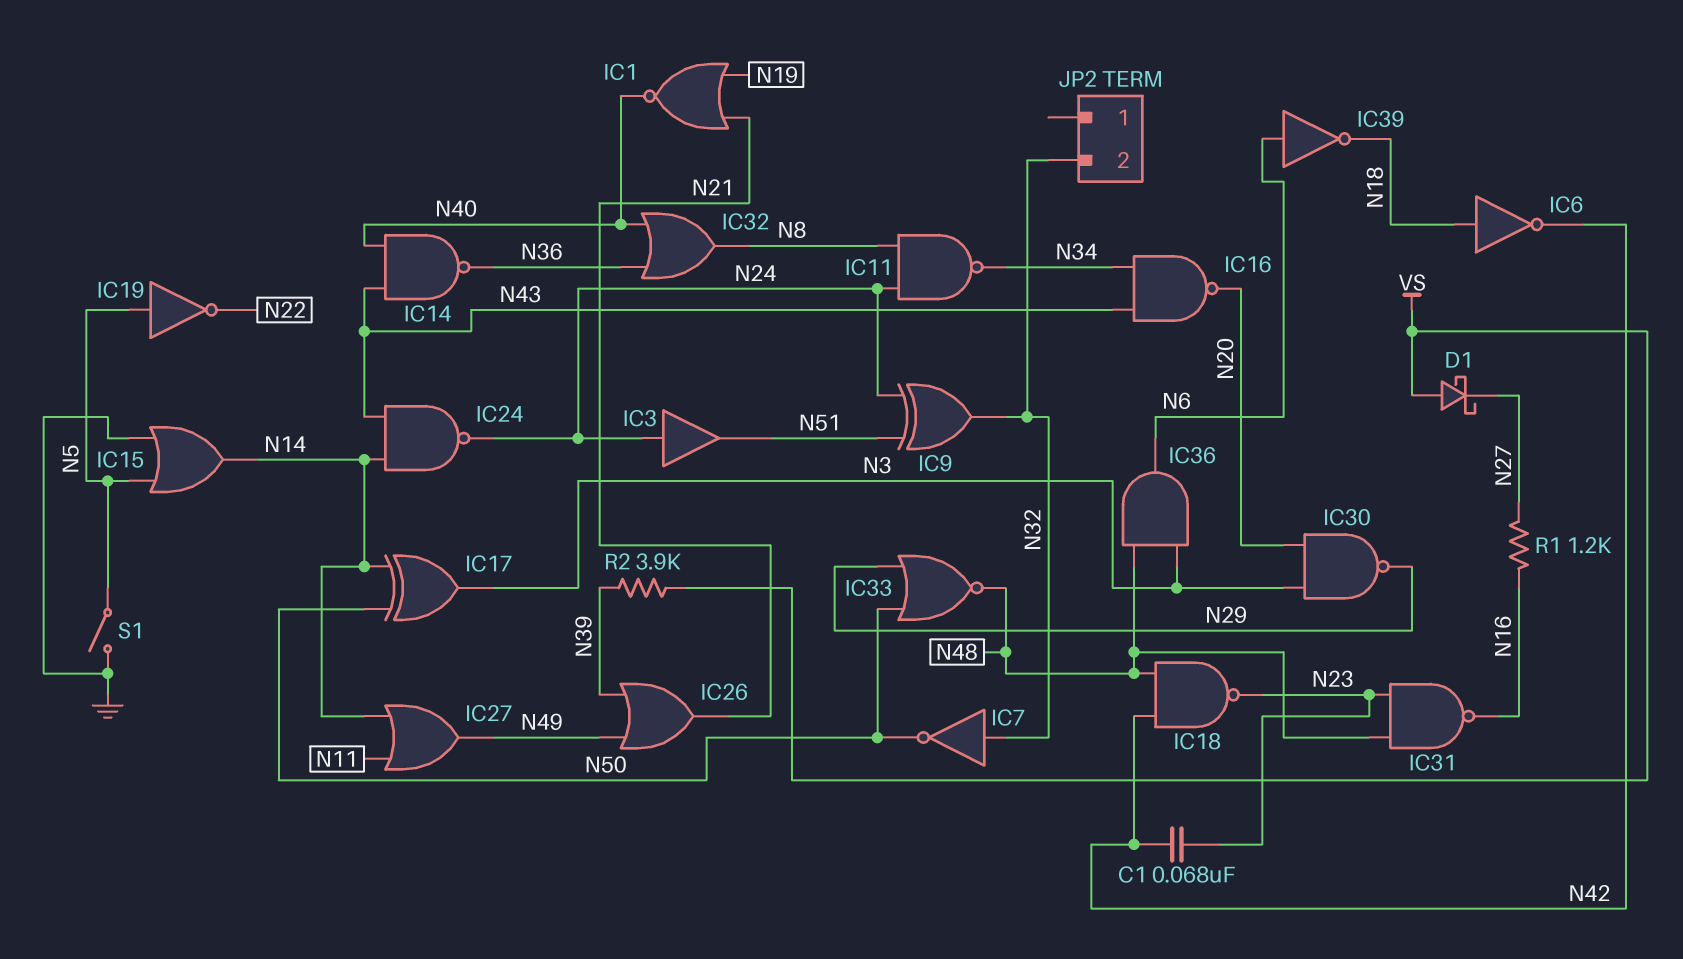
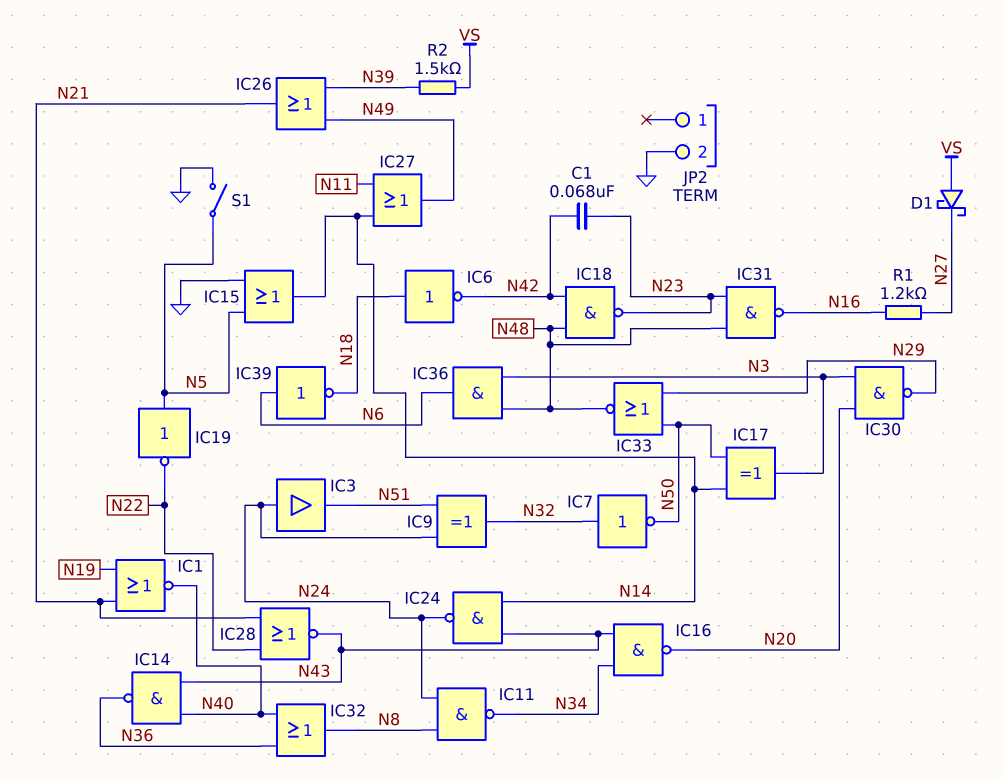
IC28: none -> NOR (in N21, in N22, out N43)
JP2 pin 2: N32 -> GND
R2: 3.9k (N39, VS) -> 1.5k (N39, VS)

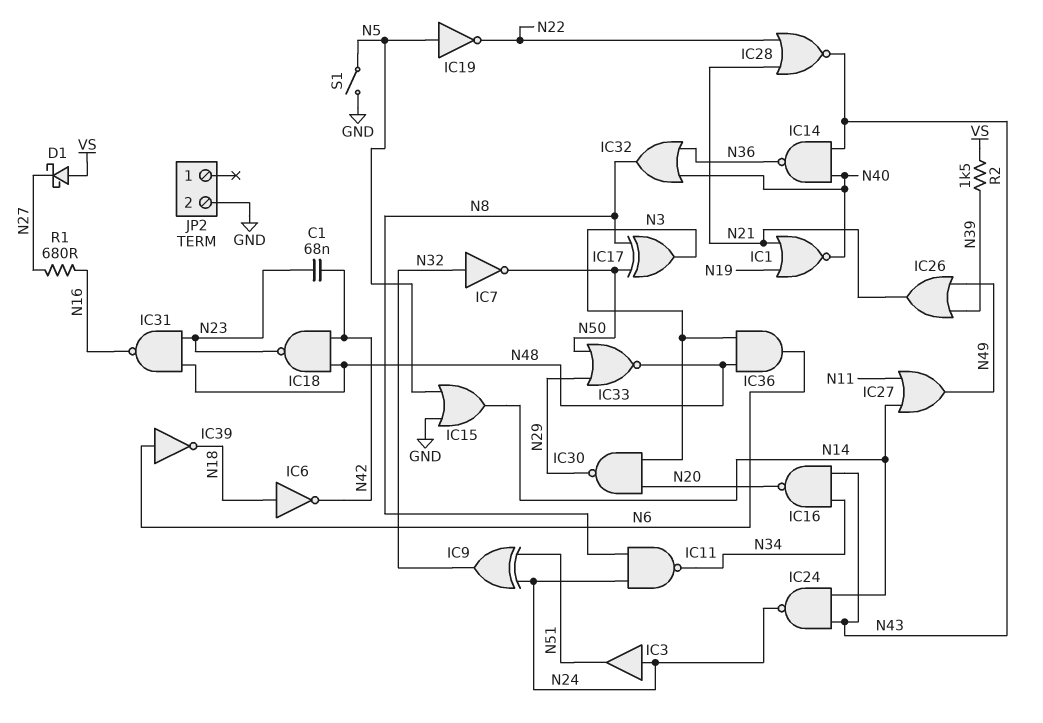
IC17: XOR (in N14, in N50, out N3) -> XOR (in N8, in N50, out N3)
R1: 1.2k (N16, N27) -> 680 (N16, N27)

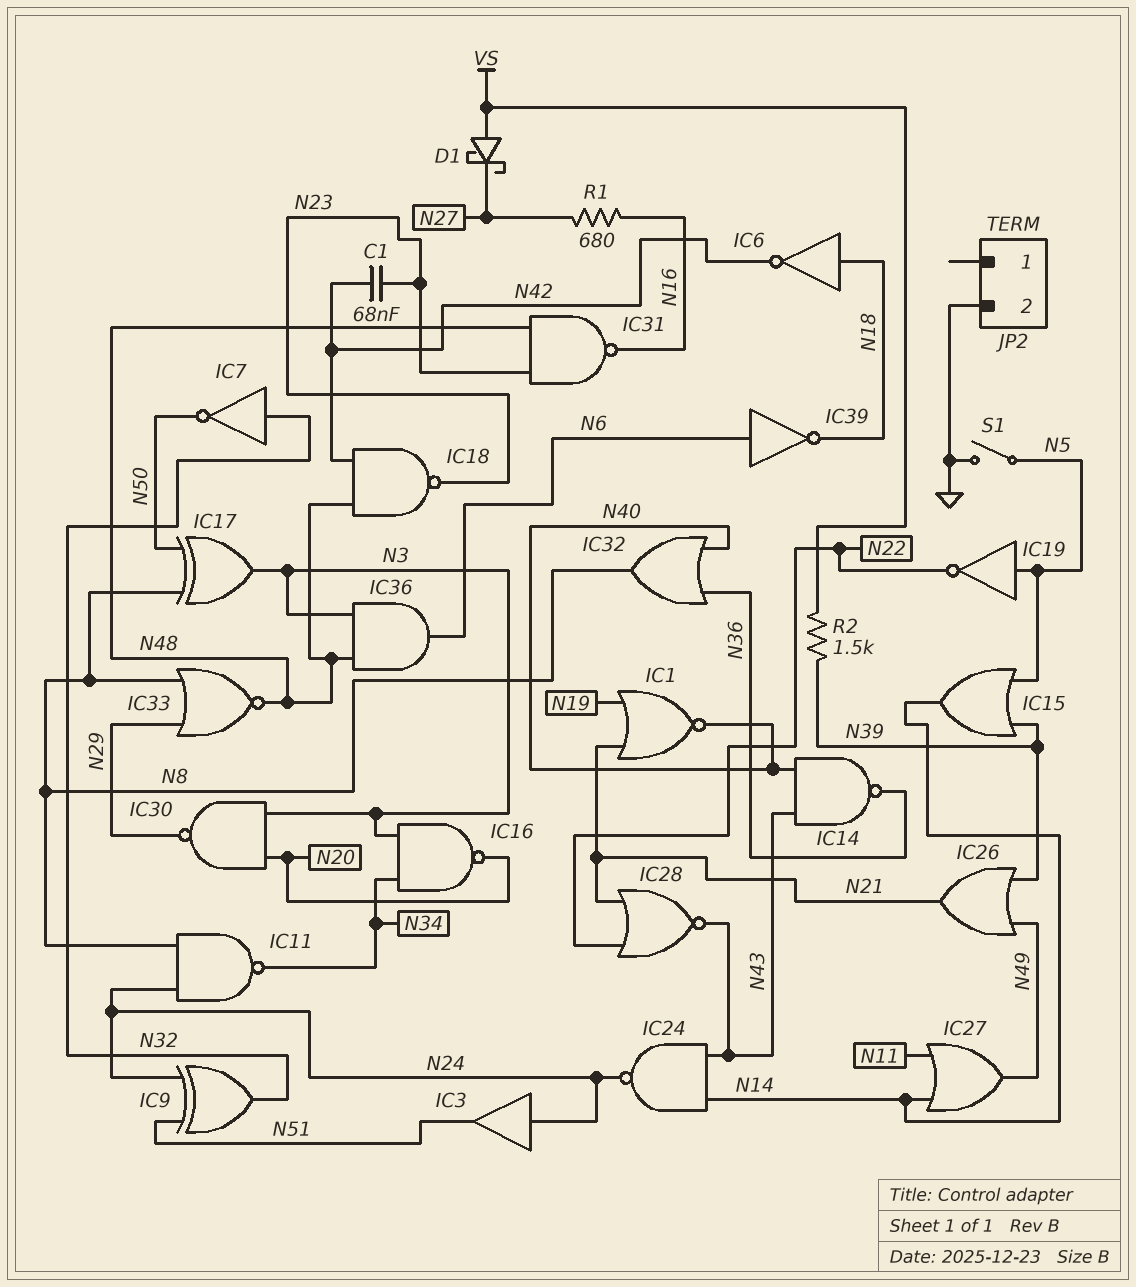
IC15: OR (in GND, in N5, out N14) -> OR (in N5, in N39, out N14)
IC16: NAND (in N34, in N43, out N20) -> NAND (in N3, in N34, out N20)
IC33: NOR (in N29, in N50, out N48) -> NOR (in N8, in N29, out N48)

